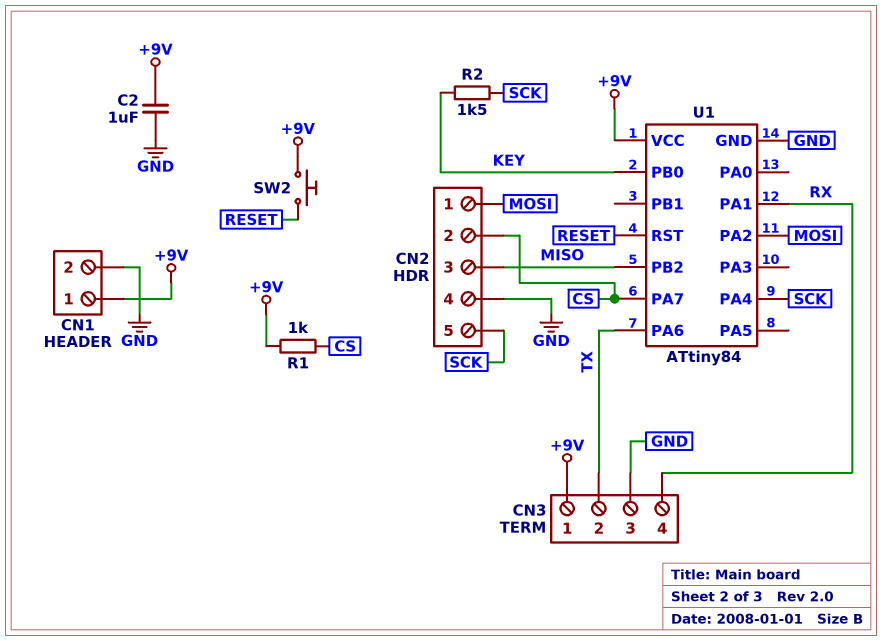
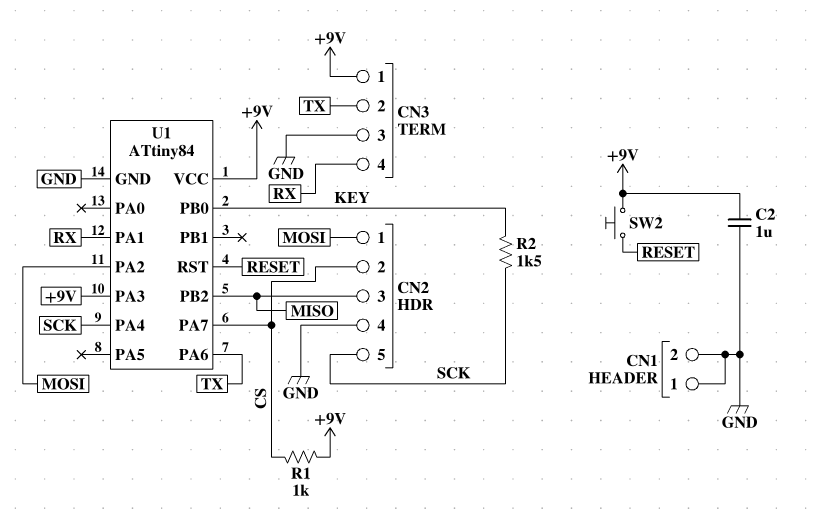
CN1 pin 1: +9V -> GND
U1 pin PA3: none -> +9V

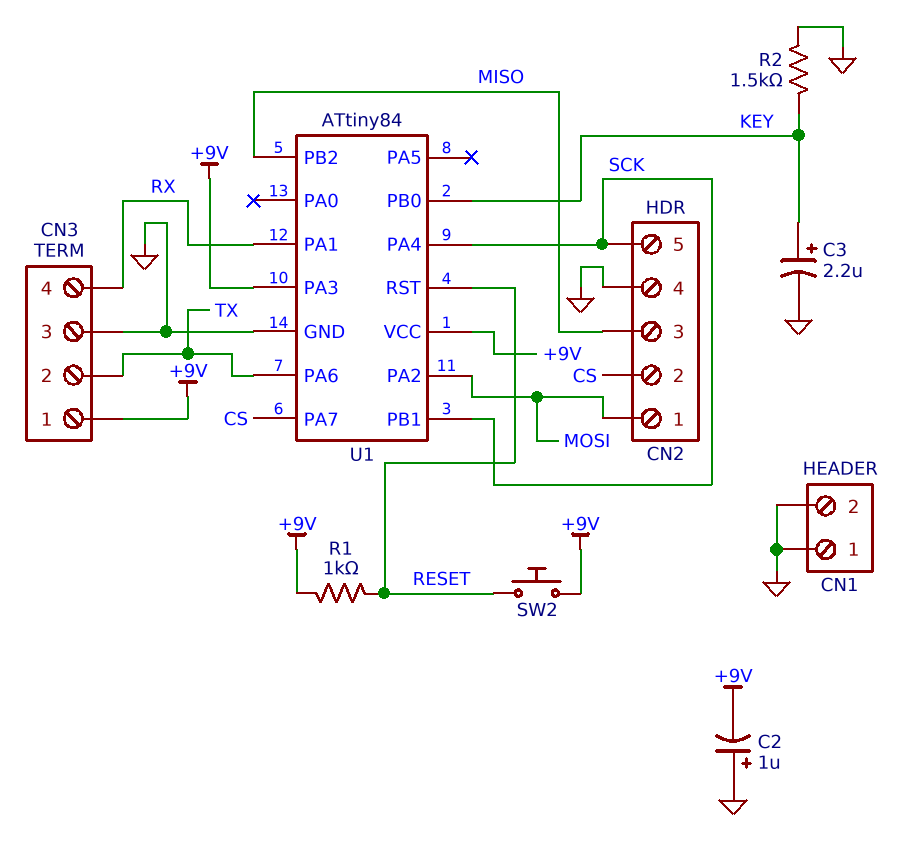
C2: 1uF (+9V, GND) -> 1uF (plus GND, minus +9V)
C3: none -> 2.2uF (plus KEY, minus GND)
R1: 1k (+9V, CS) -> 1k (+9V, RESET)
R2: 1.5k (KEY, SCK) -> 1.5k (GND, KEY)
U1 pin PB1: none -> SCK

